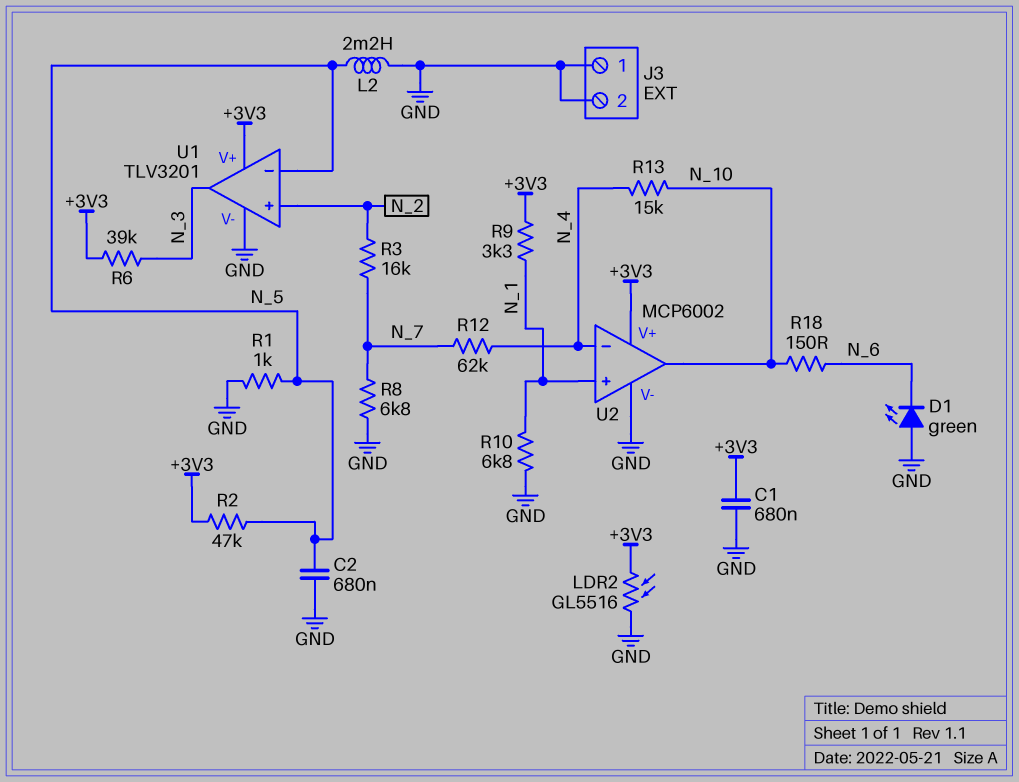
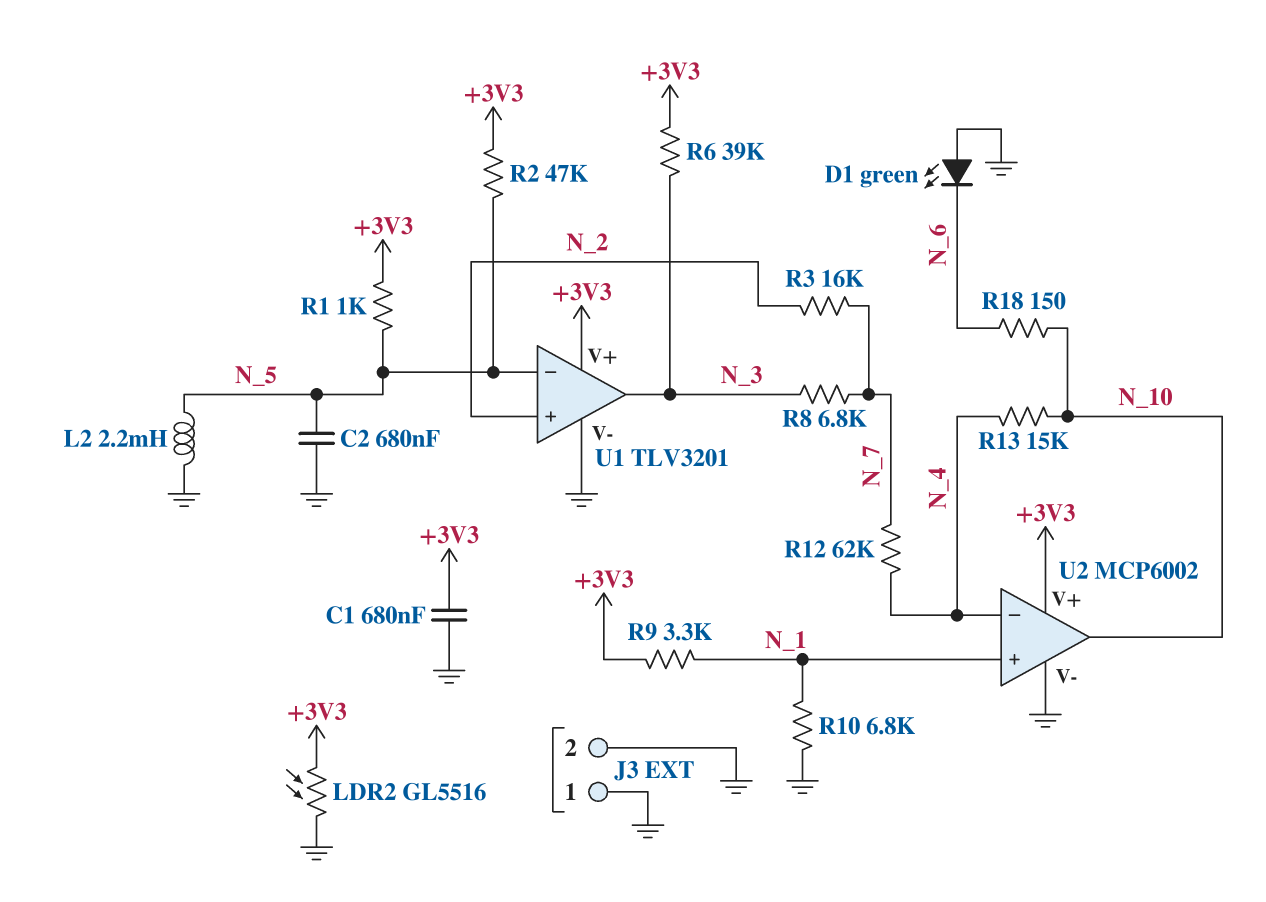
R1: 1k (GND, N_5) -> 1k (+3V3, N_5)
R8: 6.8k (GND, N_7) -> 6.8k (N_3, N_7)

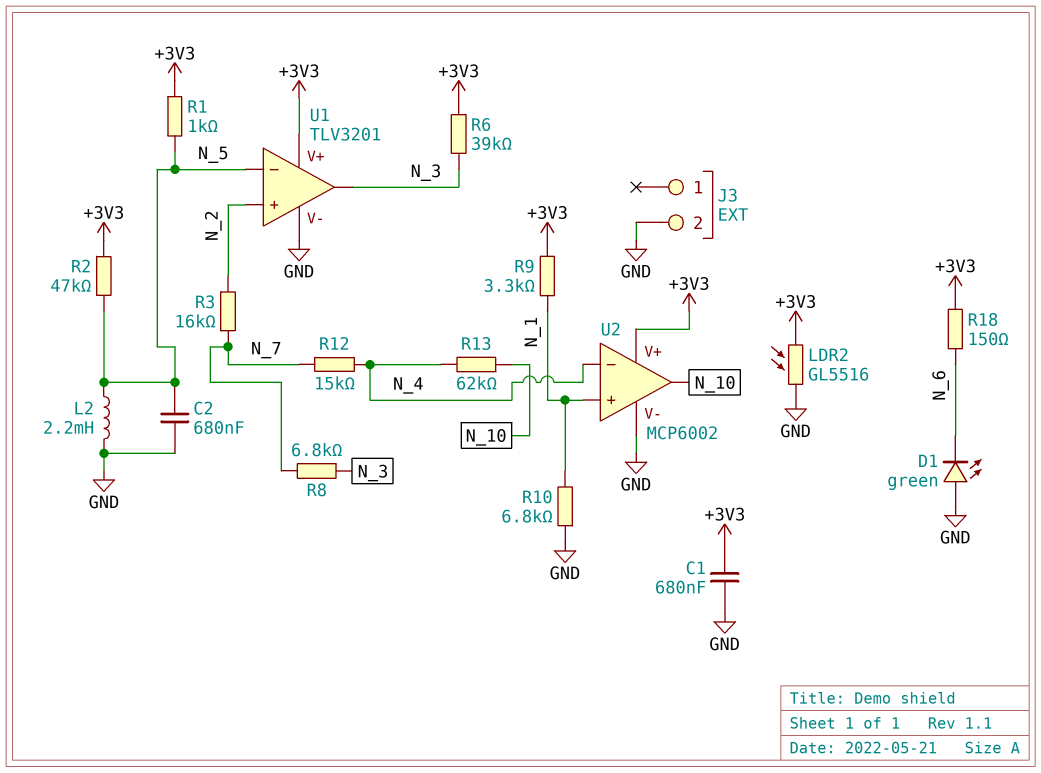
J3 pin 1: GND -> none
R12: 62k (N_4, N_7) -> 15k (N_4, N_7)
R13: 15k (N_4, N_10) -> 62k (N_4, N_10)
R18: 150 (N_6, N_10) -> 150 (+3V3, N_6)

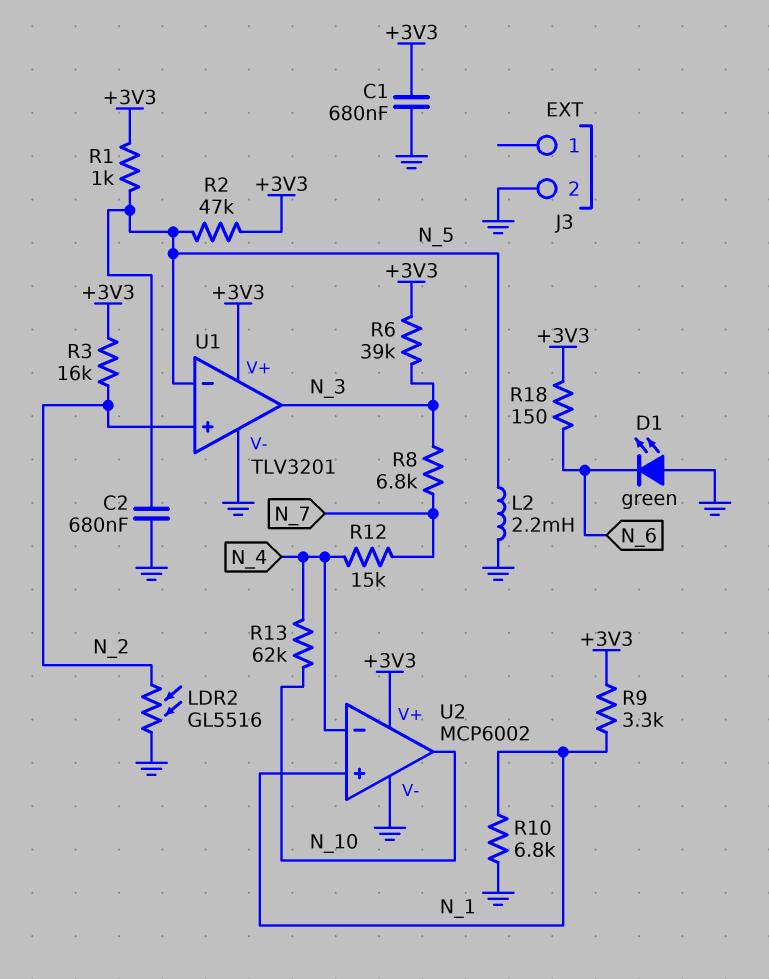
LDR2: GL5516 (+3V3, GND) -> GL5516 (GND, N_2)
R3: 16k (N_2, N_7) -> 16k (+3V3, N_2)

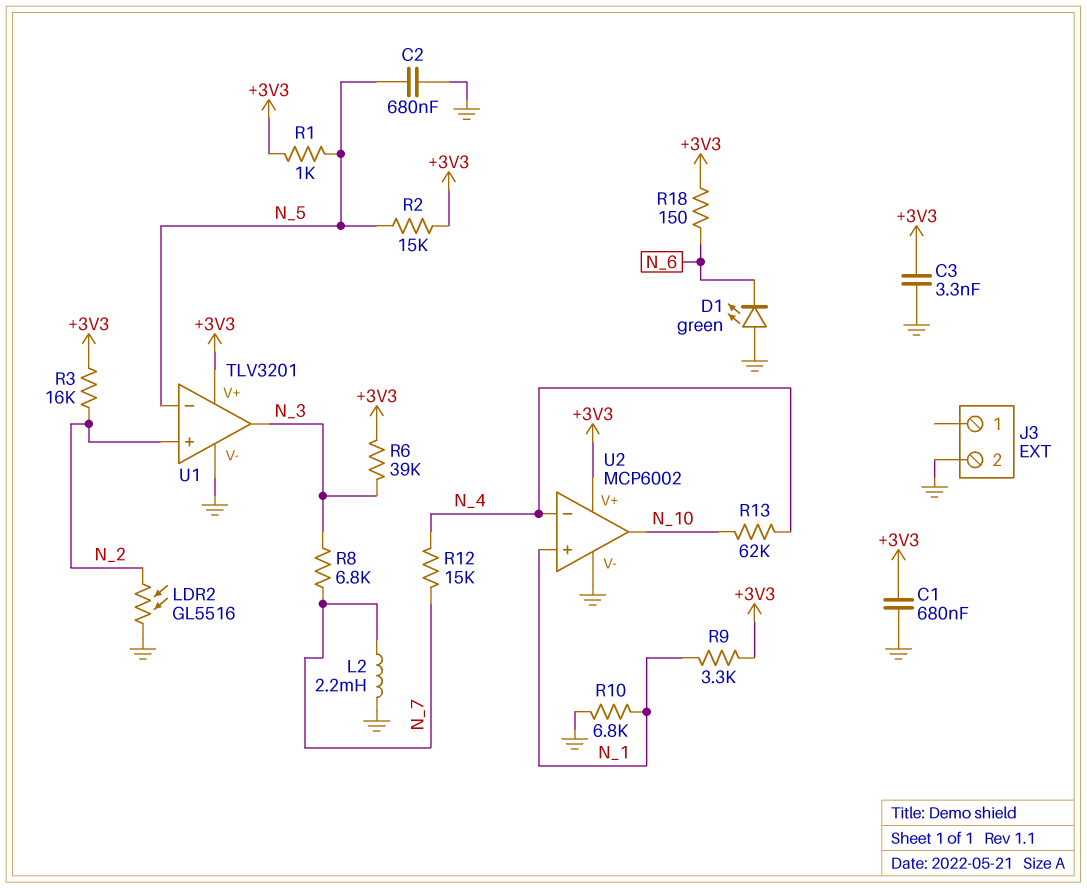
C3: none -> 3.3nF (+3V3, GND)
L2: 2.2mH (GND, N_5) -> 2.2mH (GND, N_7)
R2: 47k (+3V3, N_5) -> 15k (+3V3, N_5)

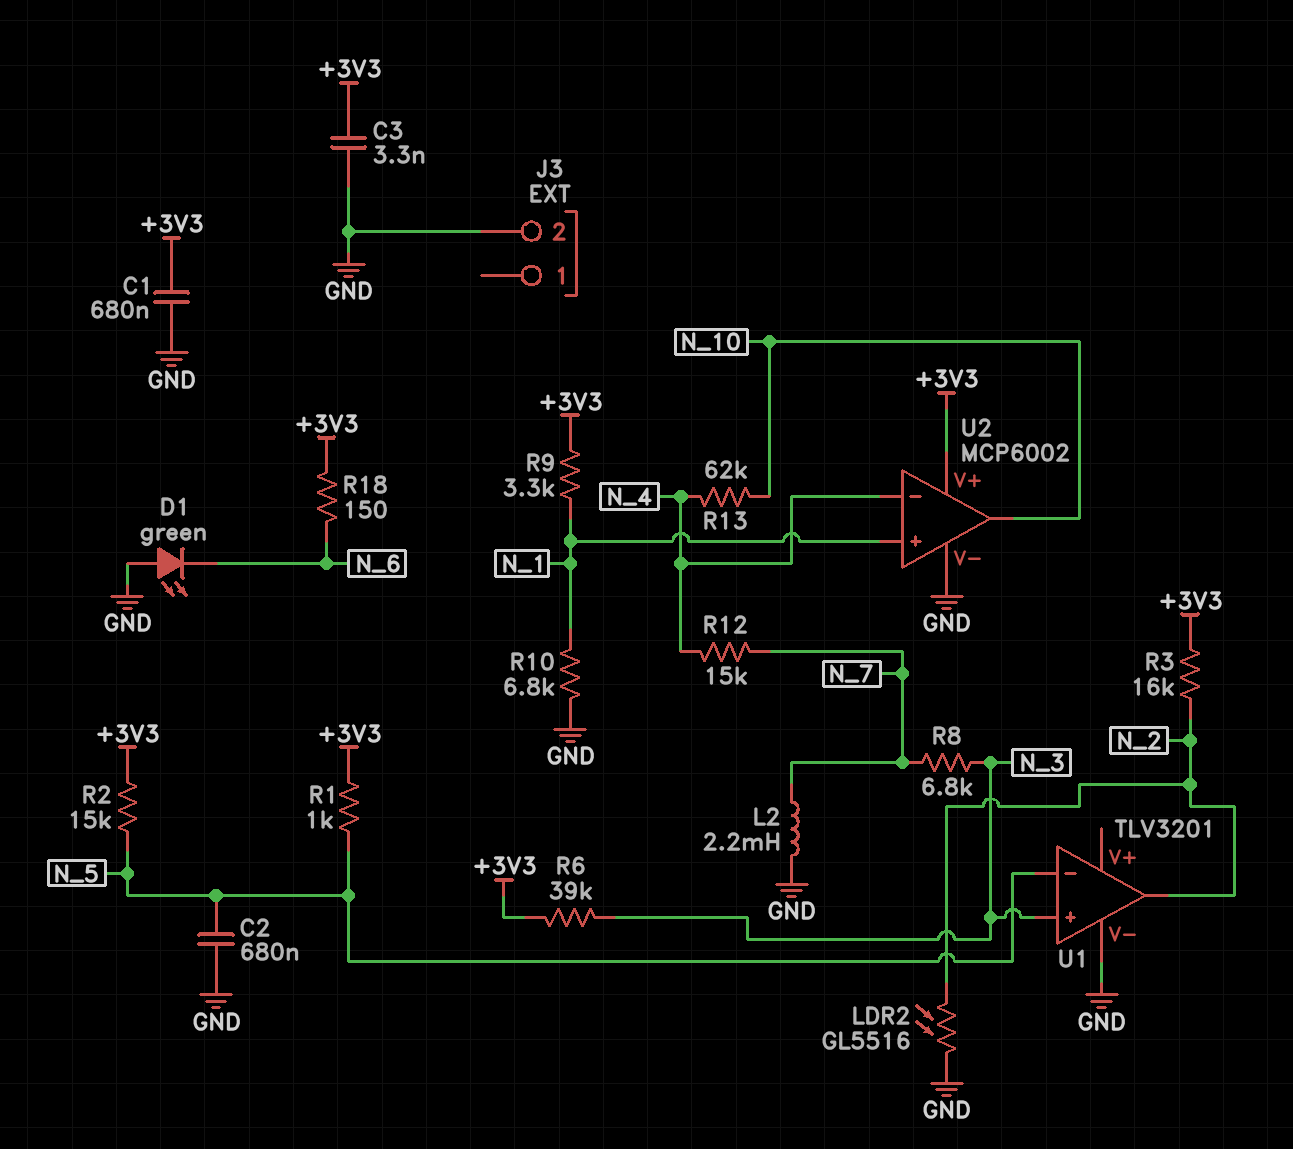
U1 pin V+: +3V3 -> none
U1 pin in+: N_2 -> N_3
U1 pin out: N_3 -> N_2

